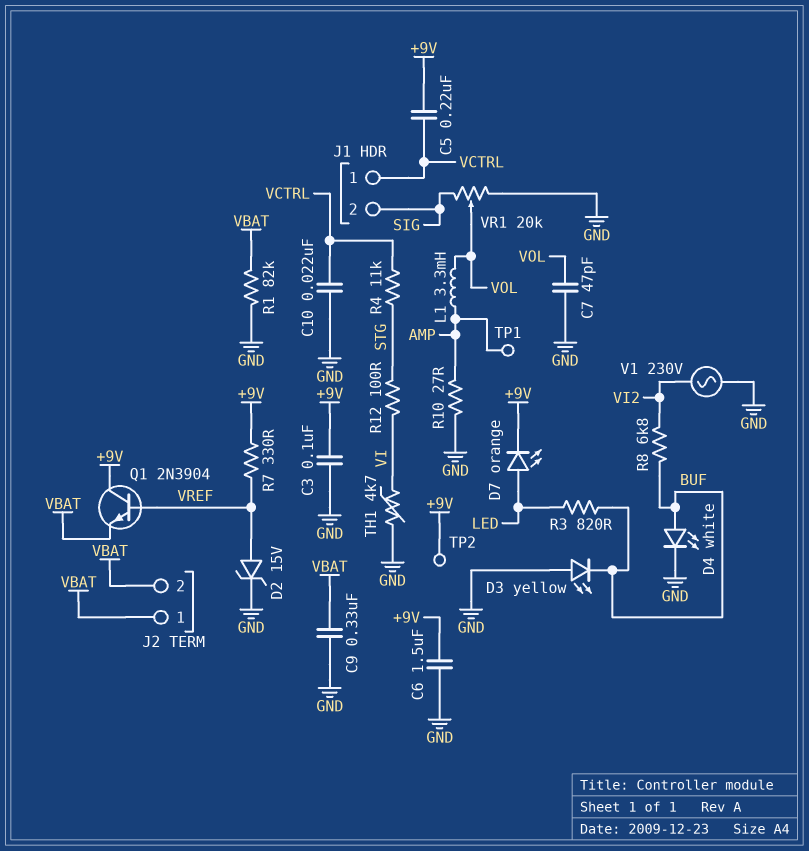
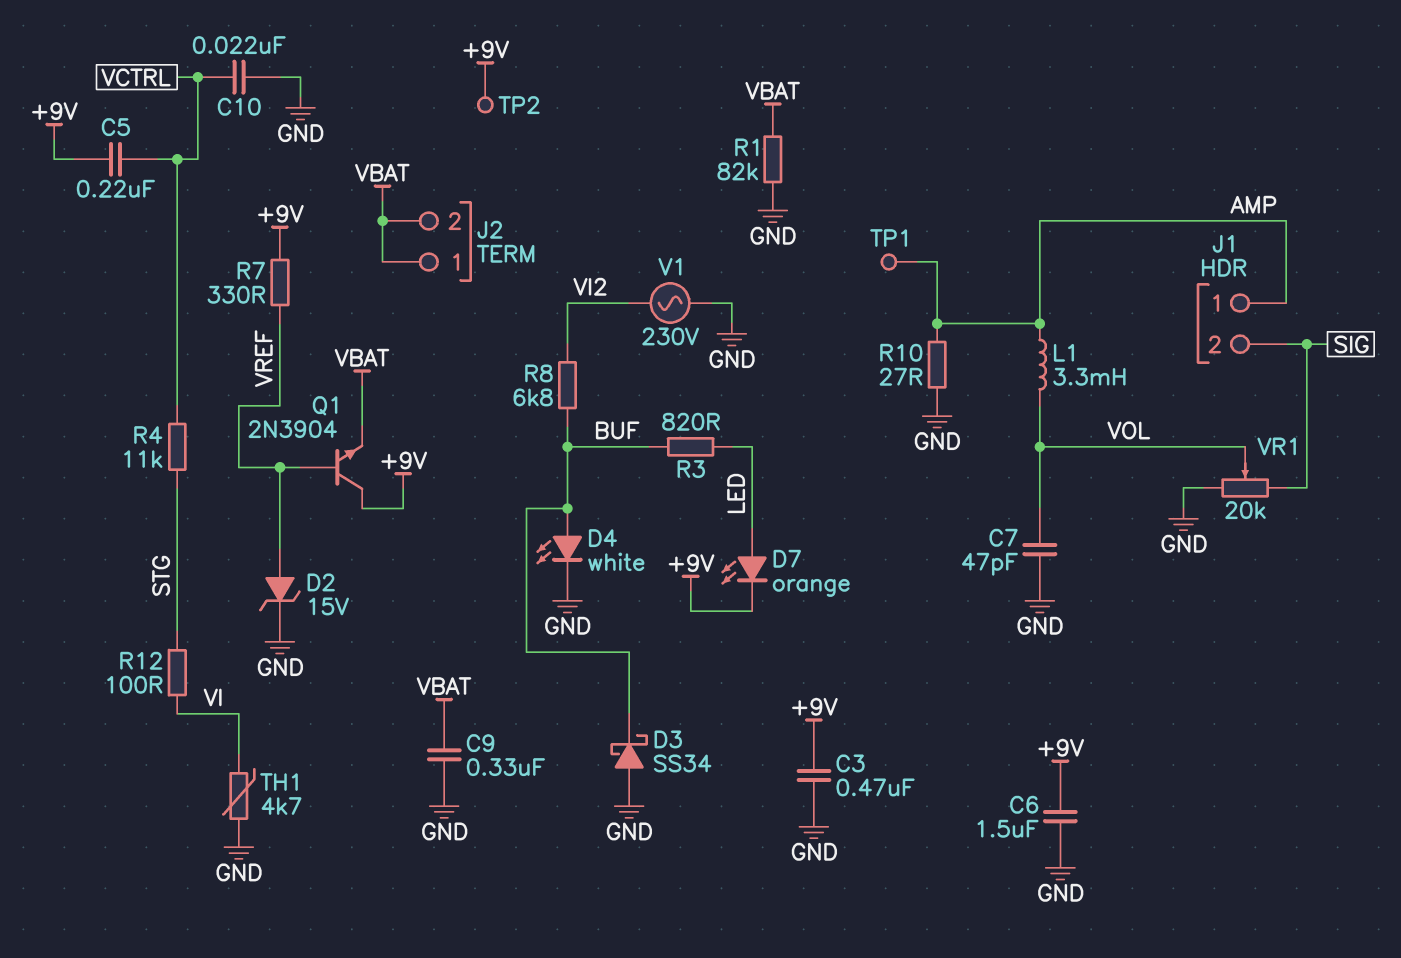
C3: 100nF (+9V, GND) -> 470nF (+9V, GND)
D3: LED yellow (A GND, K BUF) -> schottky SS34 (A GND, K BUF)
J1 pin 1: VCTRL -> AMP

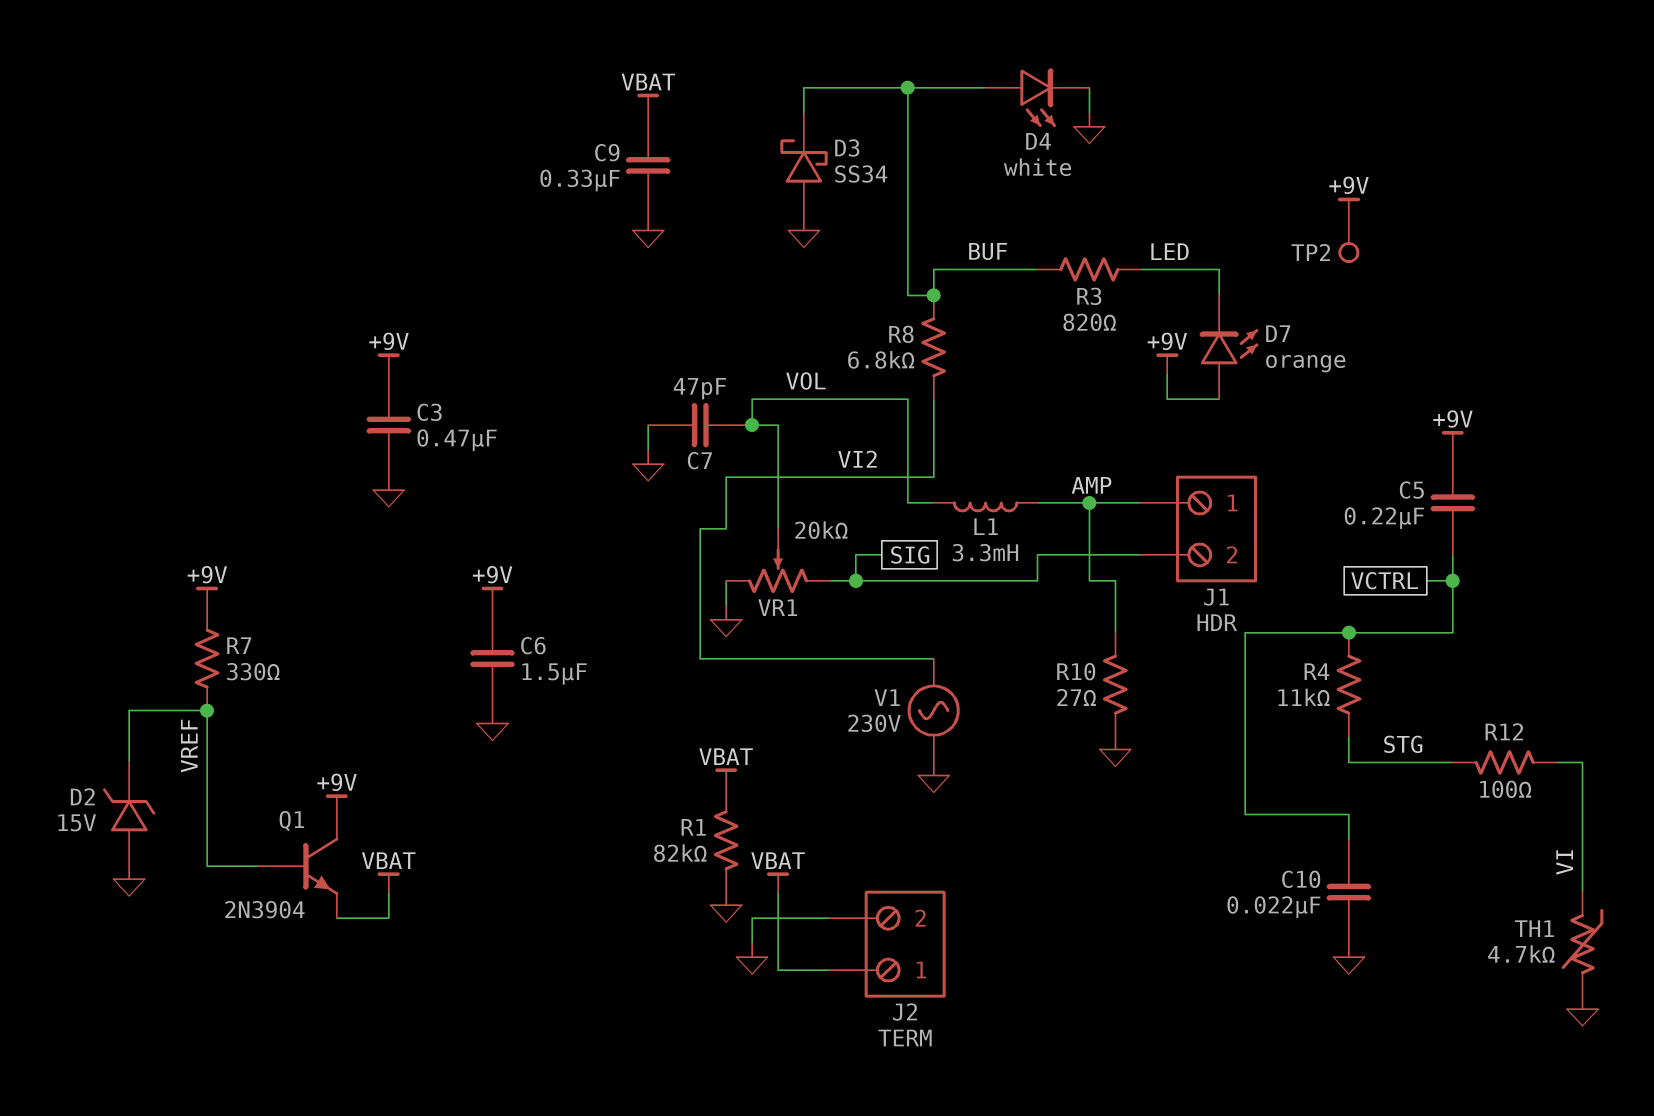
D2: zener 15V (A VREF, K GND) -> zener 15V (A GND, K VREF)
D7: LED orange (A LED, K +9V) -> LED orange (A +9V, K LED)
J2 pin 2: VBAT -> GND
TP1: test point (AMP) -> none

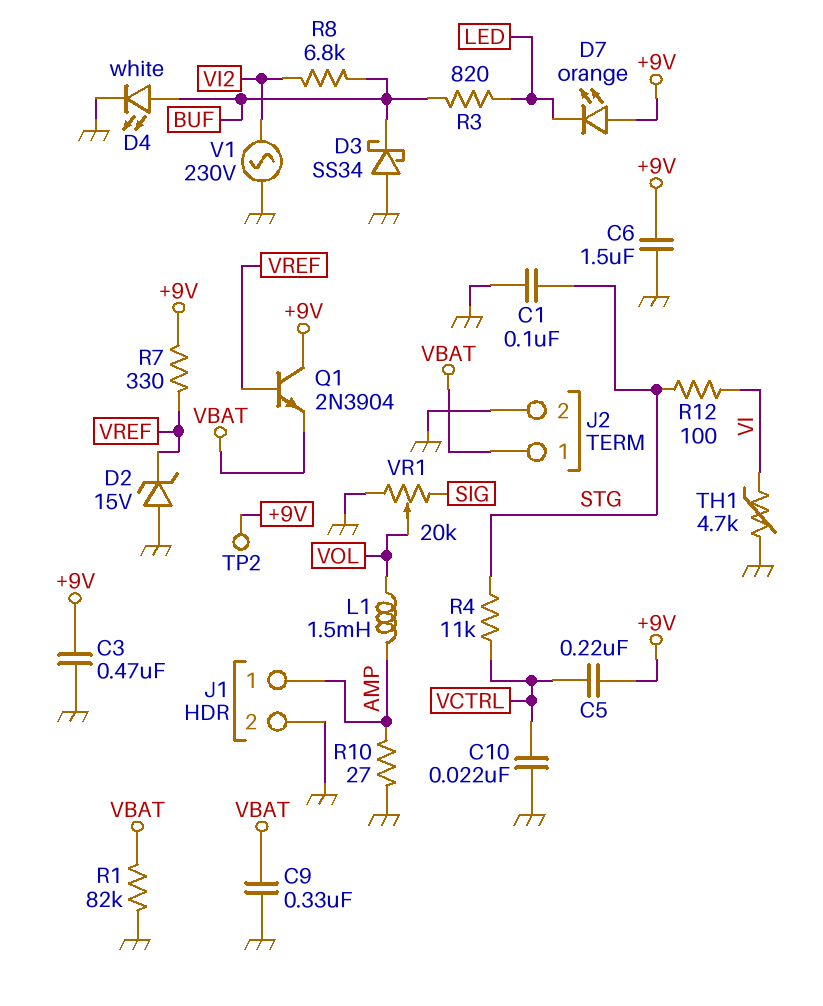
C1: none -> 100nF (GND, STG)
C7: 47pF (GND, VOL) -> none
J1 pin 2: SIG -> GND
L1: 3.3mH (AMP, VOL) -> 1.5mH (AMP, VOL)

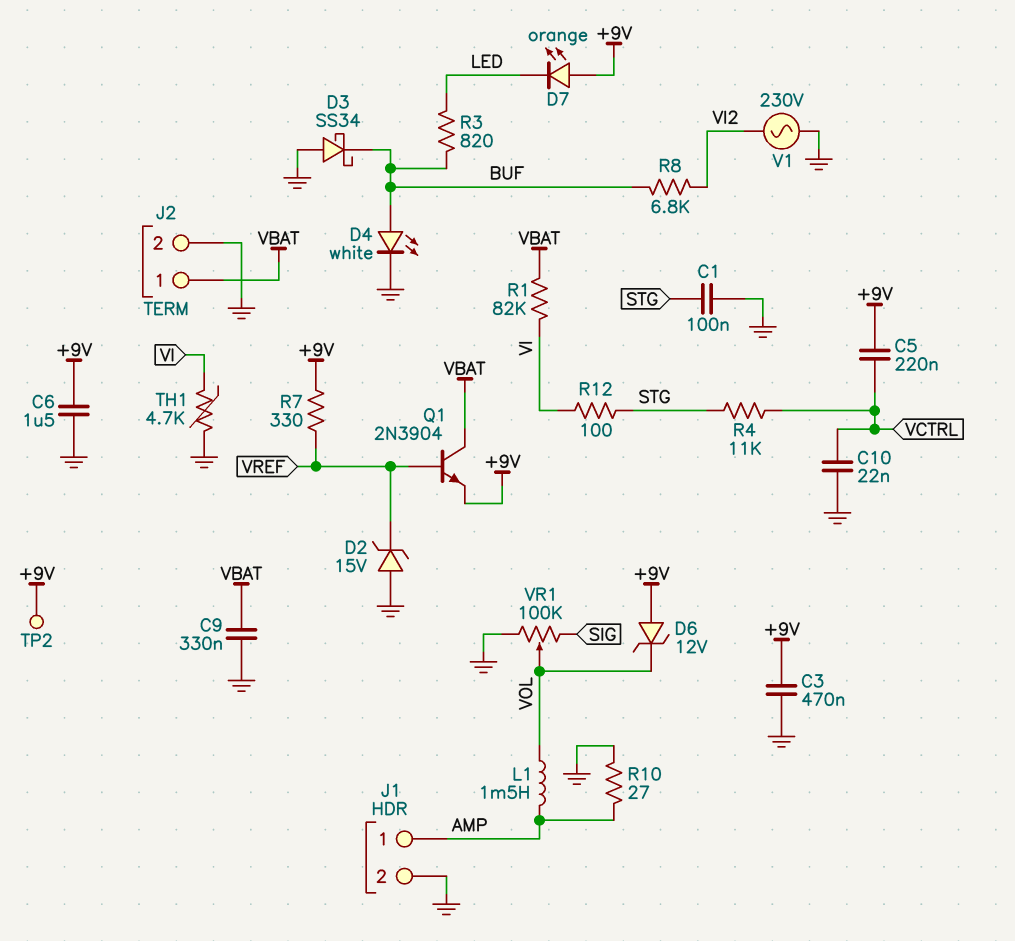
D6: none -> zener 12V (A +9V, K VOL)
Q1: NPN 2N3904 (B VREF, C +9V, E VBAT) -> NPN 2N3904 (B VREF, C VBAT, E +9V)
R1: 82k (GND, VBAT) -> 82k (VBAT, VI)
VR1: 20k (GND, SIG, wiper VOL) -> 100k (GND, SIG, wiper VOL)

